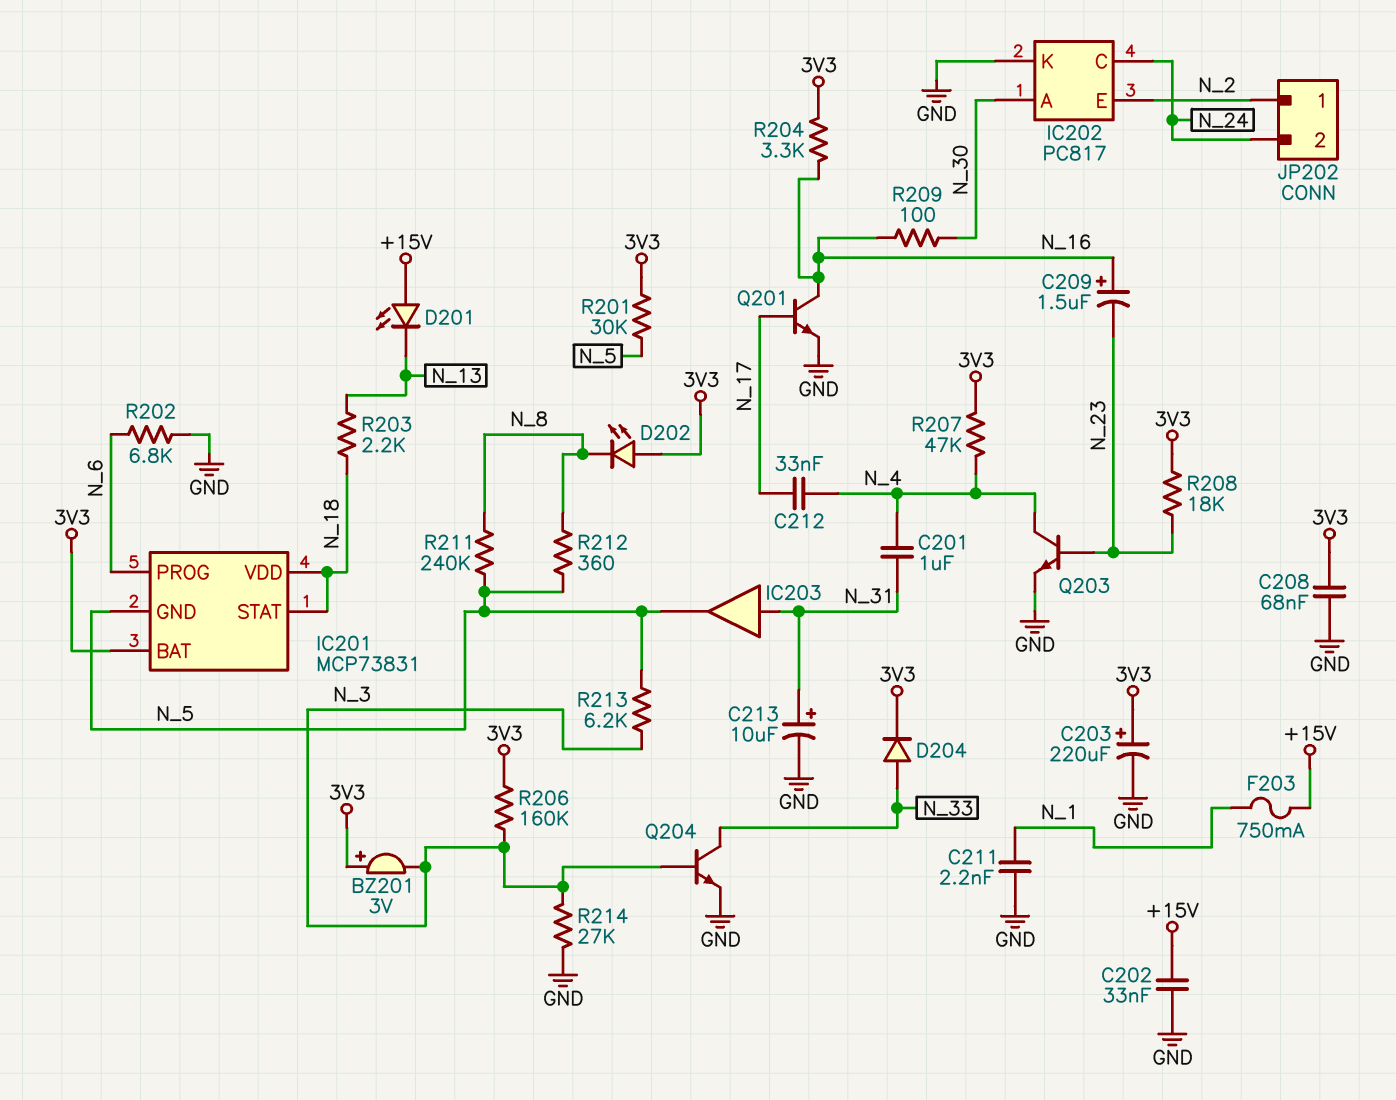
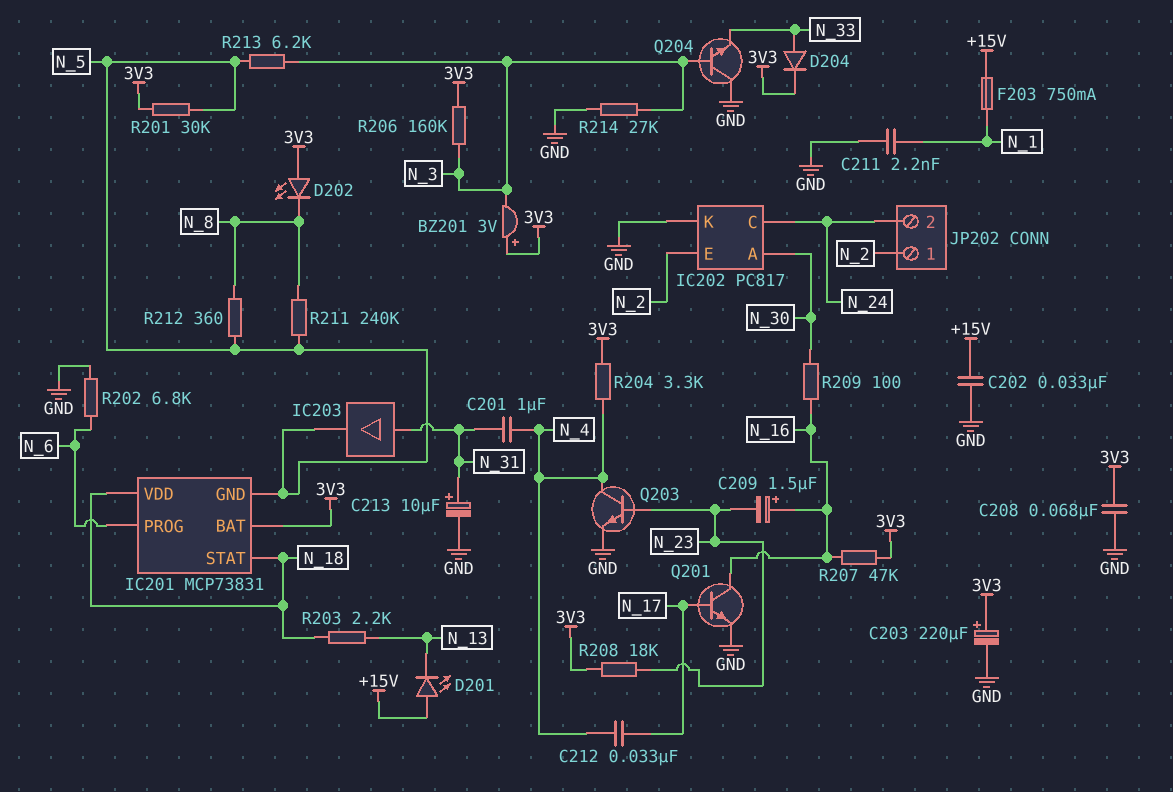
Q204: NPN (B N_3, C N_33, E GND) -> NPN (B N_3, C GND, E N_33)
R204: 3.3k (3V3, N_16) -> 3.3k (3V3, N_4)
R207: 47k (3V3, N_4) -> 47k (3V3, N_16)

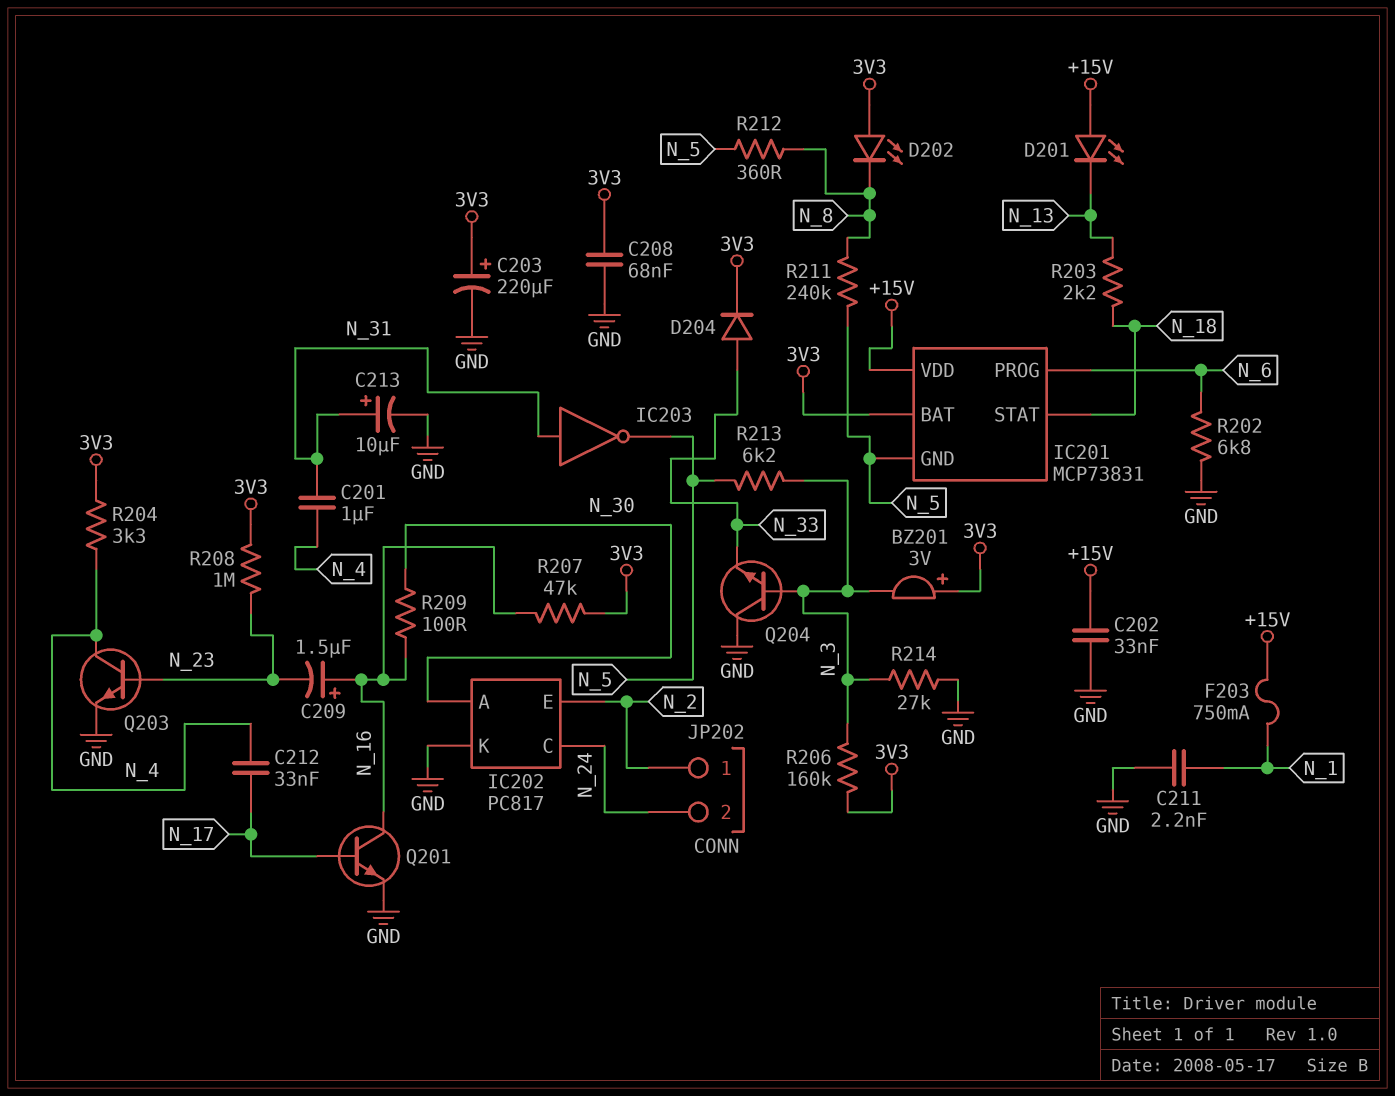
IC201 pin VDD: N_18 -> +15V
IC203: buffer (in N_31, out N_5) -> NOT (in N_31, out N_5)
R201: 30k (3V3, N_5) -> none
R208: 18k (3V3, N_23) -> 1M (3V3, N_23)

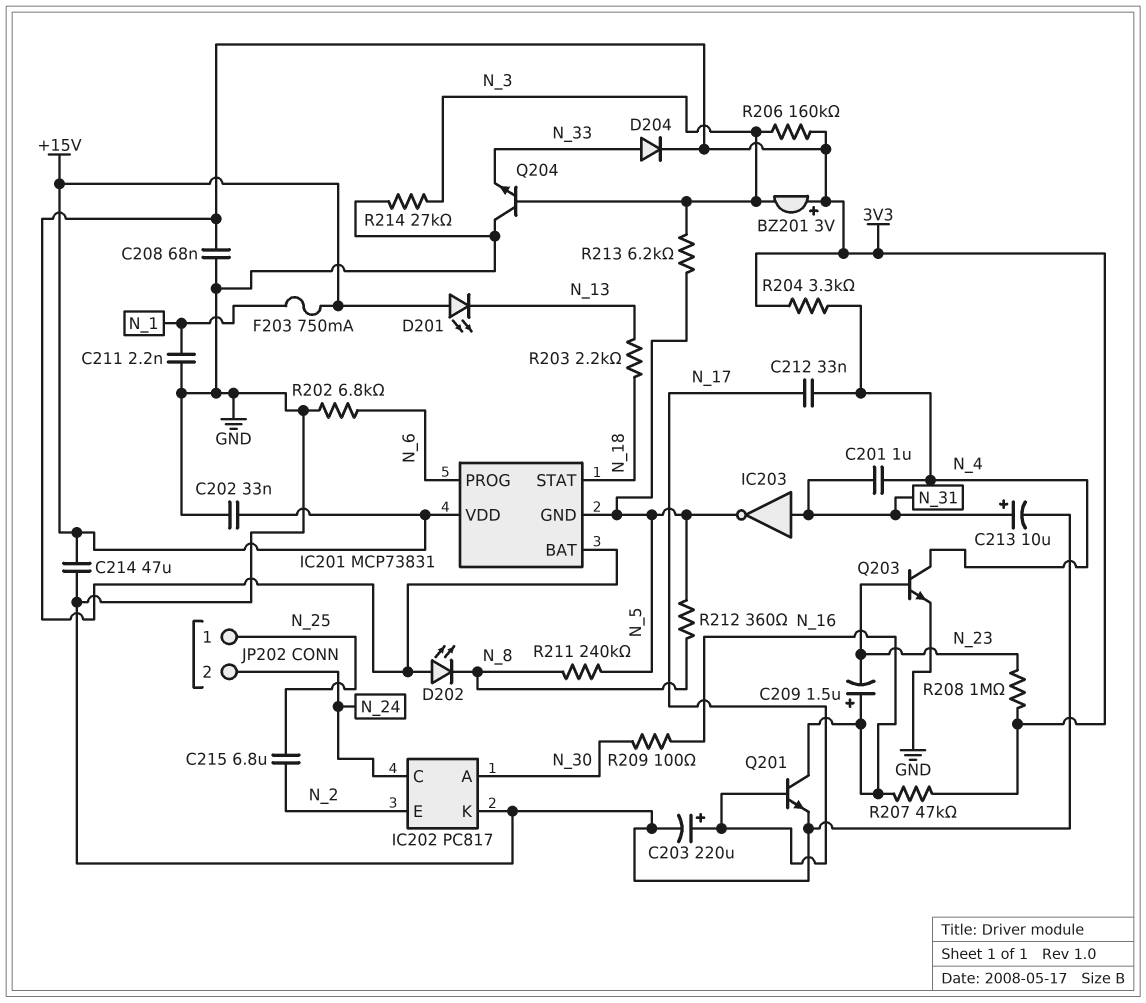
C203: 220uF (plus 3V3, minus GND) -> 220uF (plus N_17, minus GND)
C214: none -> 47uF (+15V, GND)
C215: none -> 6.8uF (N_2, N_25)
JP202 pin 1: N_2 -> N_25

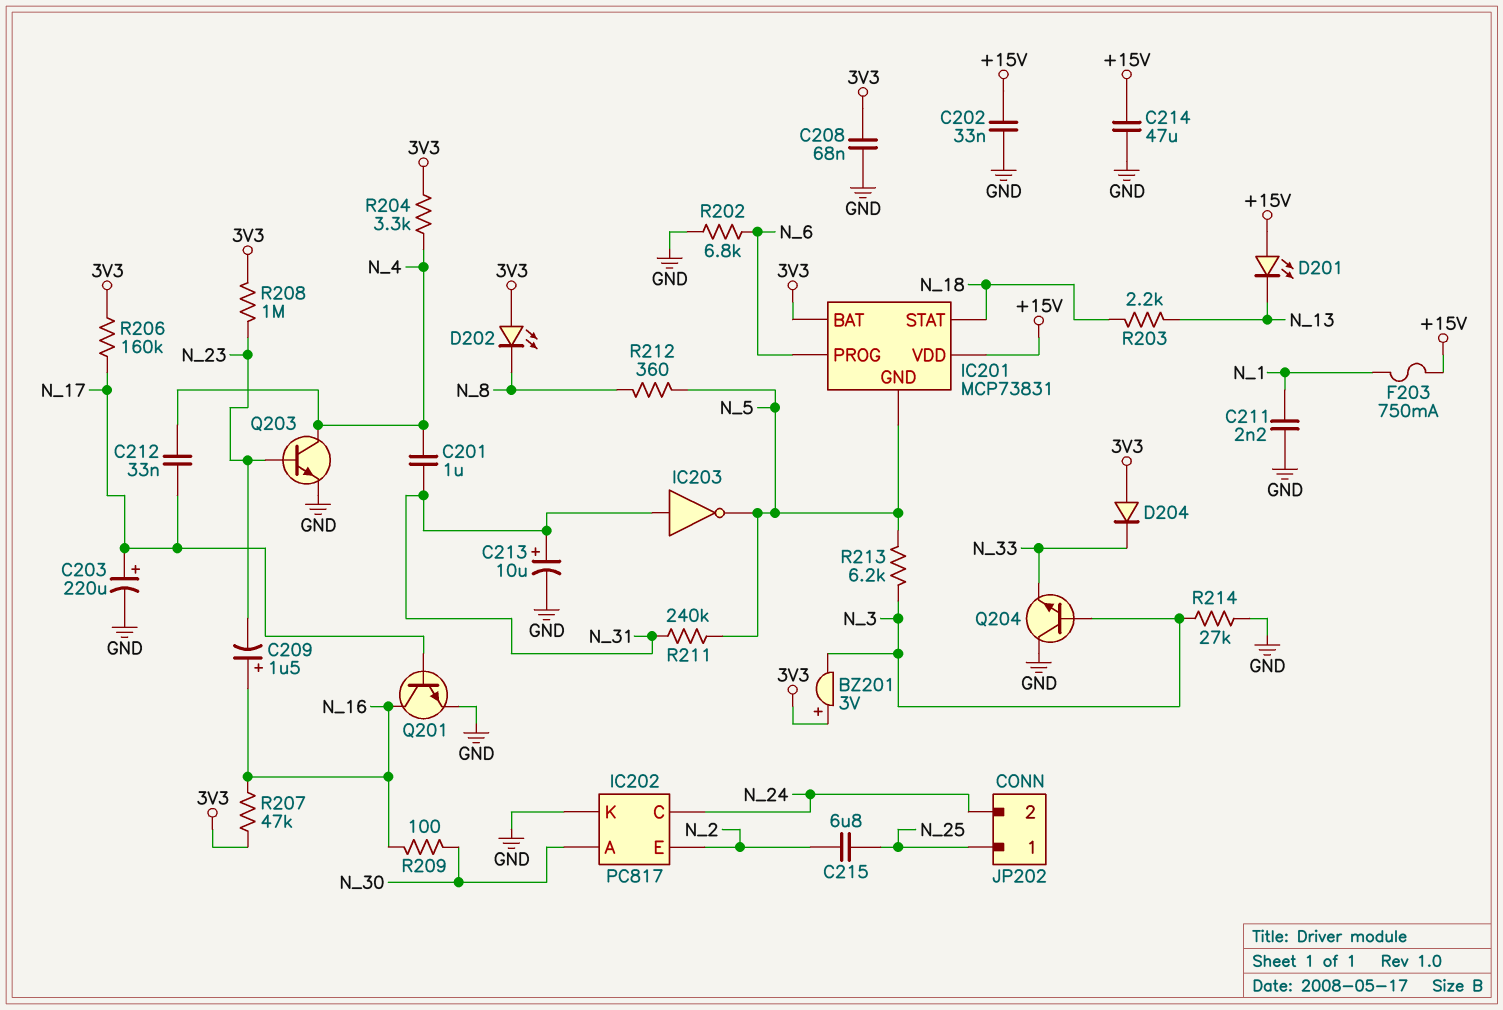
D204: diode (A N_33, K 3V3) -> diode (A 3V3, K N_33)
R206: 160k (3V3, N_3) -> 160k (3V3, N_17)
R211: 240k (N_5, N_8) -> 240k (N_5, N_31)

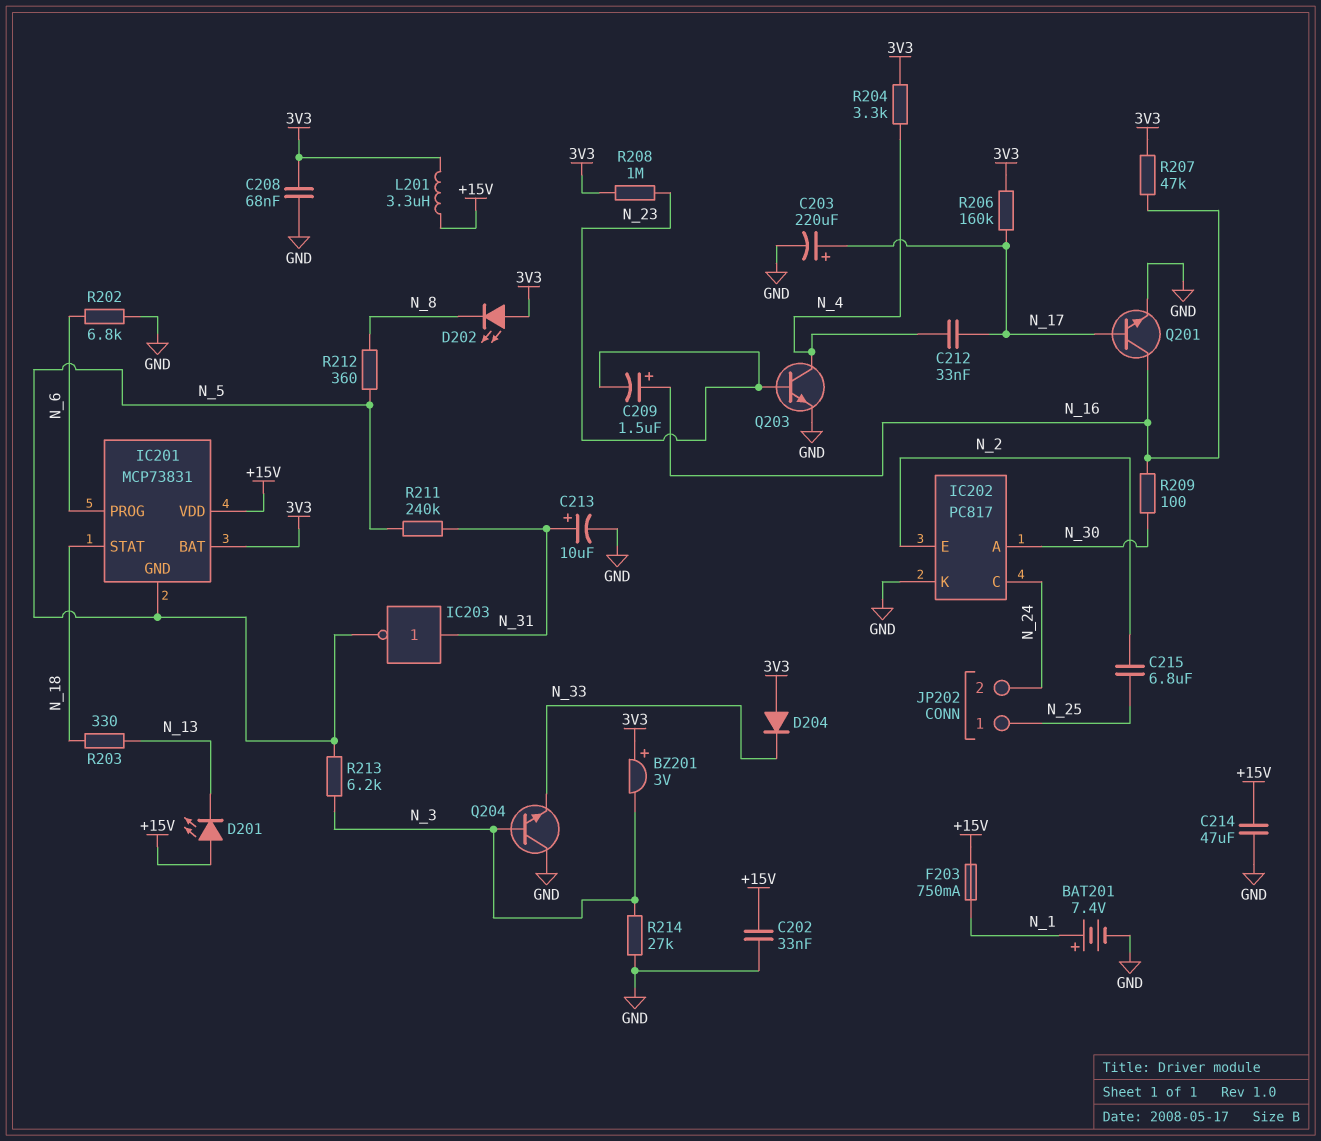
BAT201: none -> 7.4V (plus N_1, minus GND)
C201: 1uF (N_4, N_31) -> none
C211: 2.2nF (GND, N_1) -> none
L201: none -> 3.3uH (+15V, 3V3)
R203: 2.2k (N_13, N_18) -> 330 (N_13, N_18)

